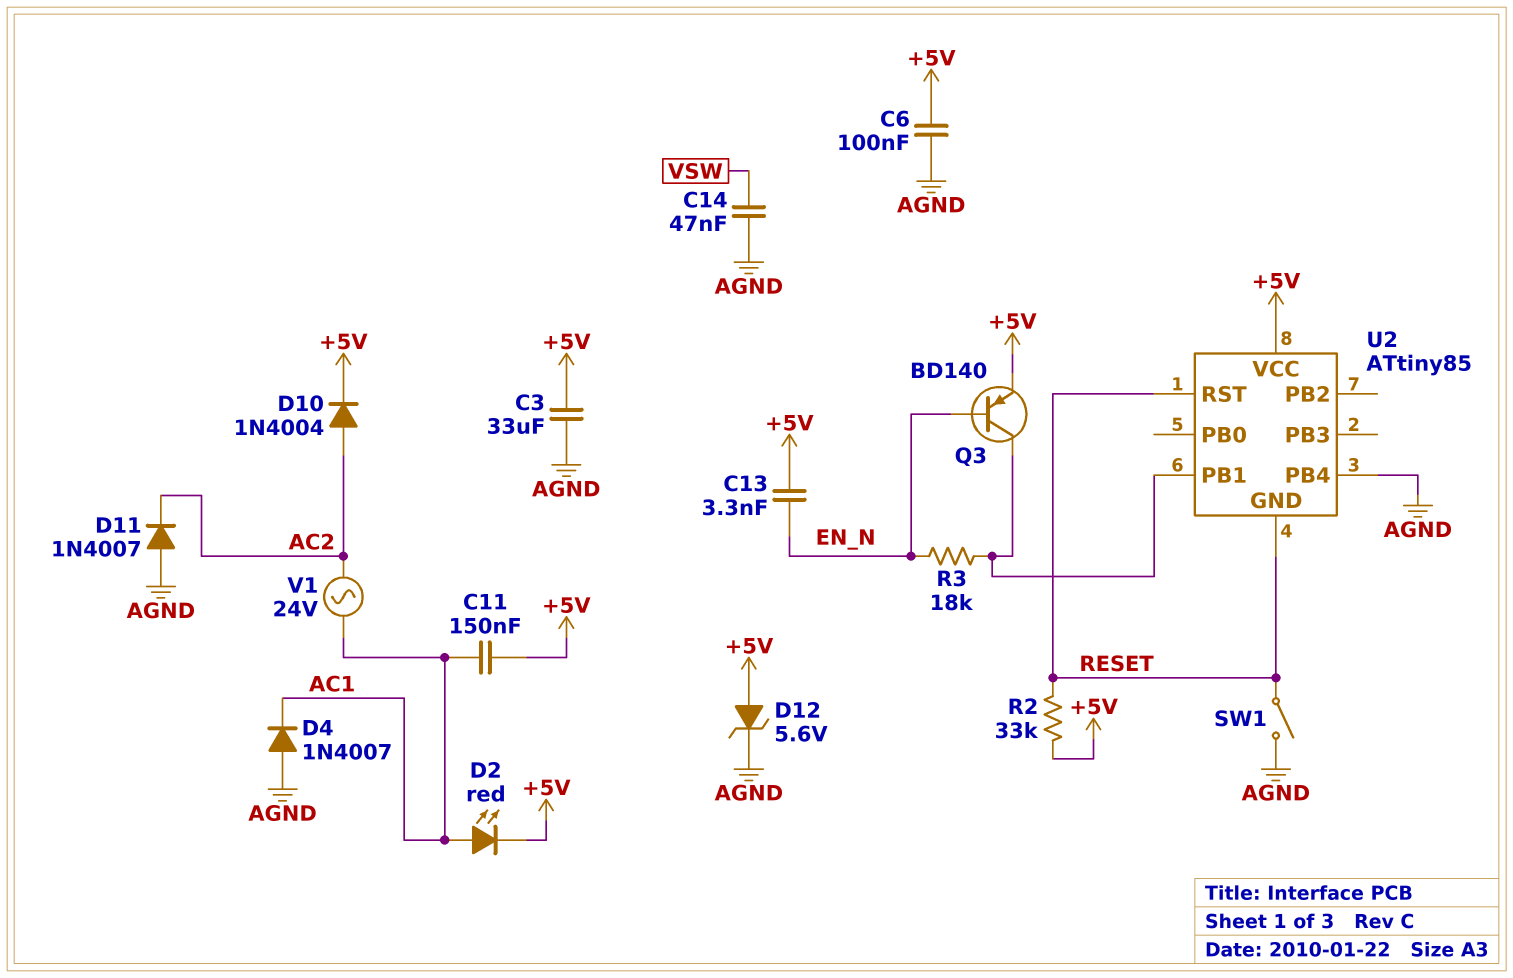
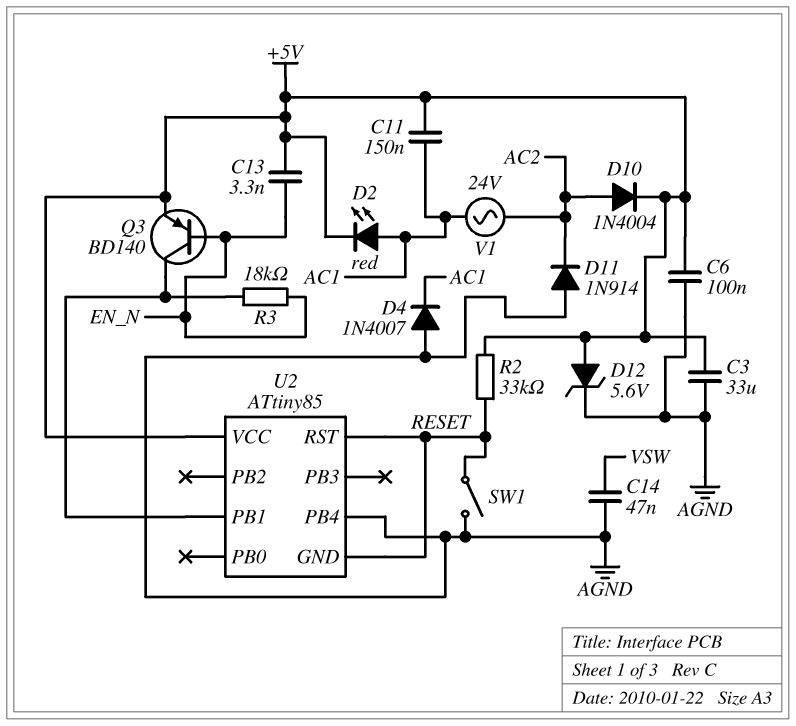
D11: diode 1N4007 (A AGND, K AC2) -> diode 1N914 (A AGND, K AC2)

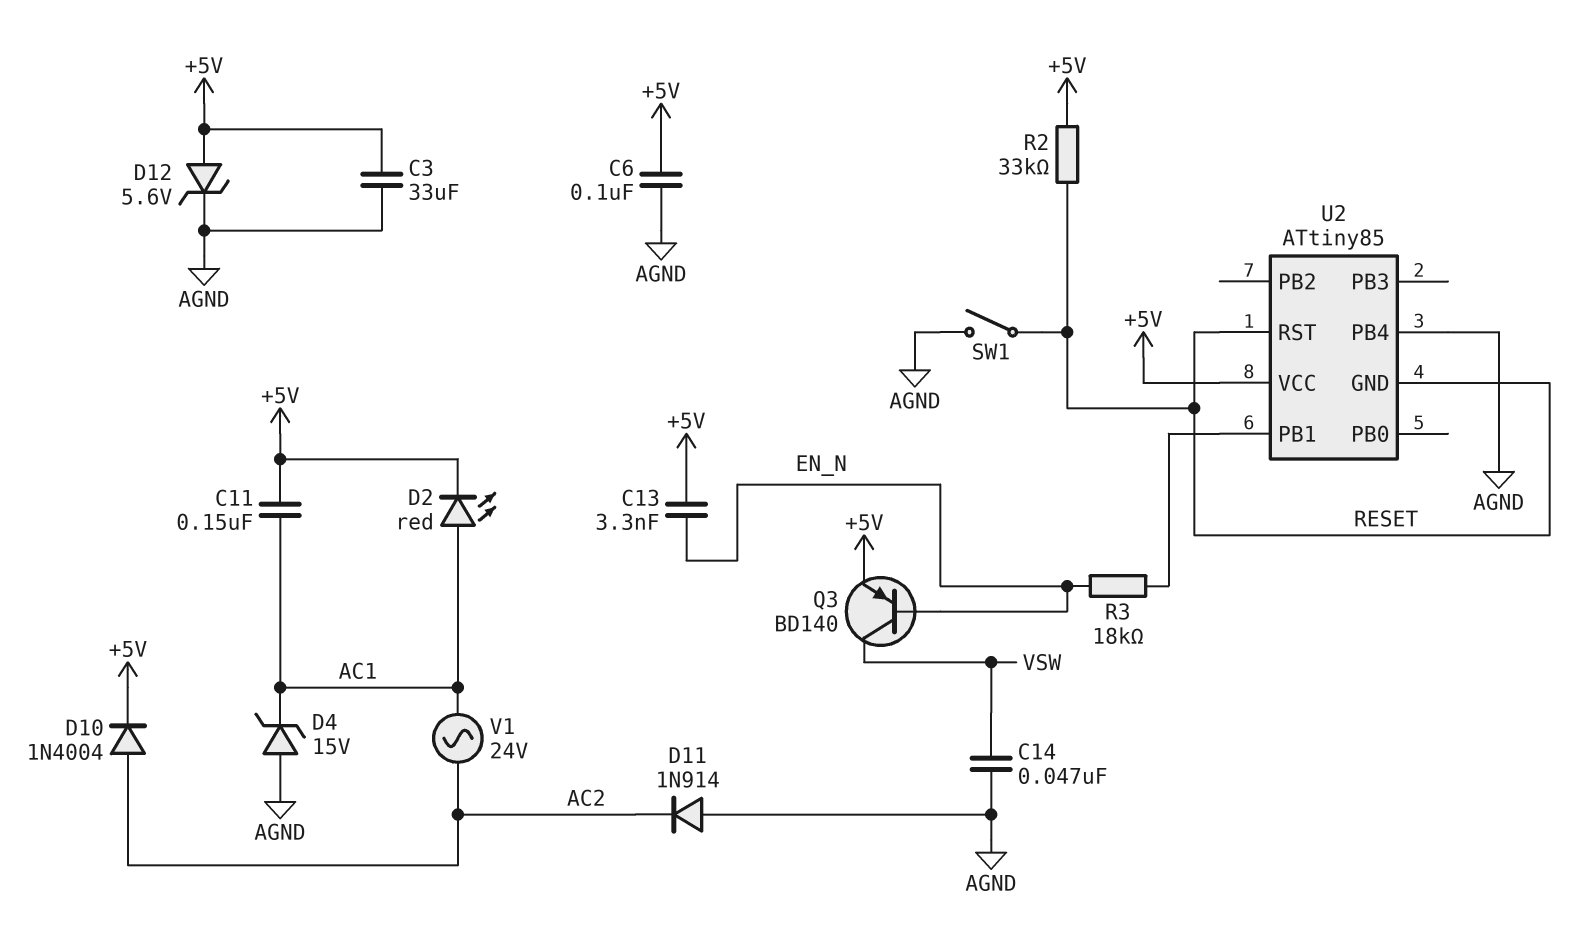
D4: diode 1N4007 (A AGND, K AC1) -> zener 15V (A AGND, K AC1)
Q3: PNP BD140 (B EN_N, C U2/PB1, E +5V) -> PNP BD140 (B EN_N, C VSW, E +5V)

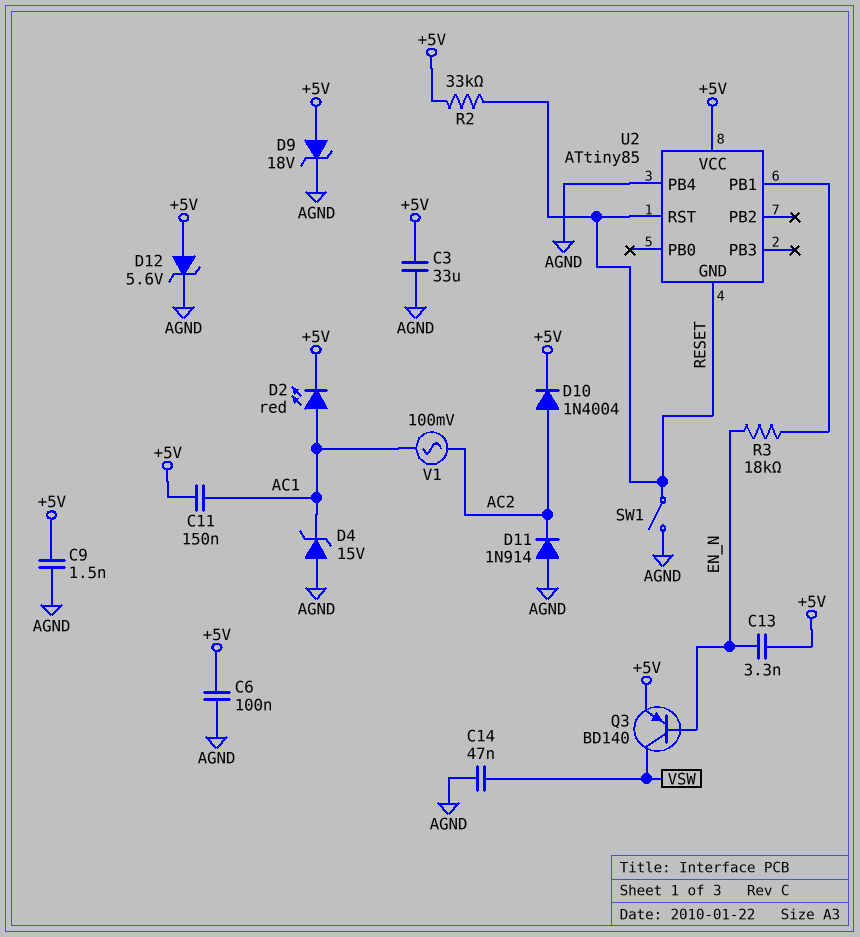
C9: none -> 1.5nF (+5V, AGND)
D9: none -> zener 18V (A +5V, K AGND)
V1: AC 24V (AC1, AC2) -> AC 100mV (AC1, AC2)

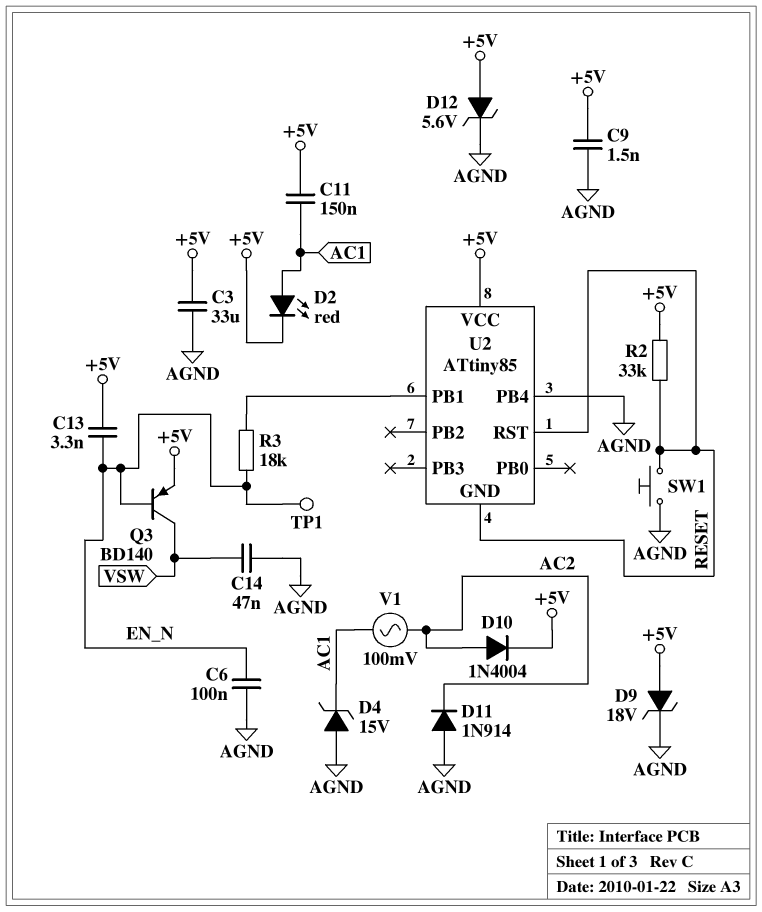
C6: 100nF (+5V, AGND) -> 100nF (AGND, EN_N)
SW1: switch (AGND, RESET) -> button (AGND, RESET)
TP1: none -> test point (EN_N)

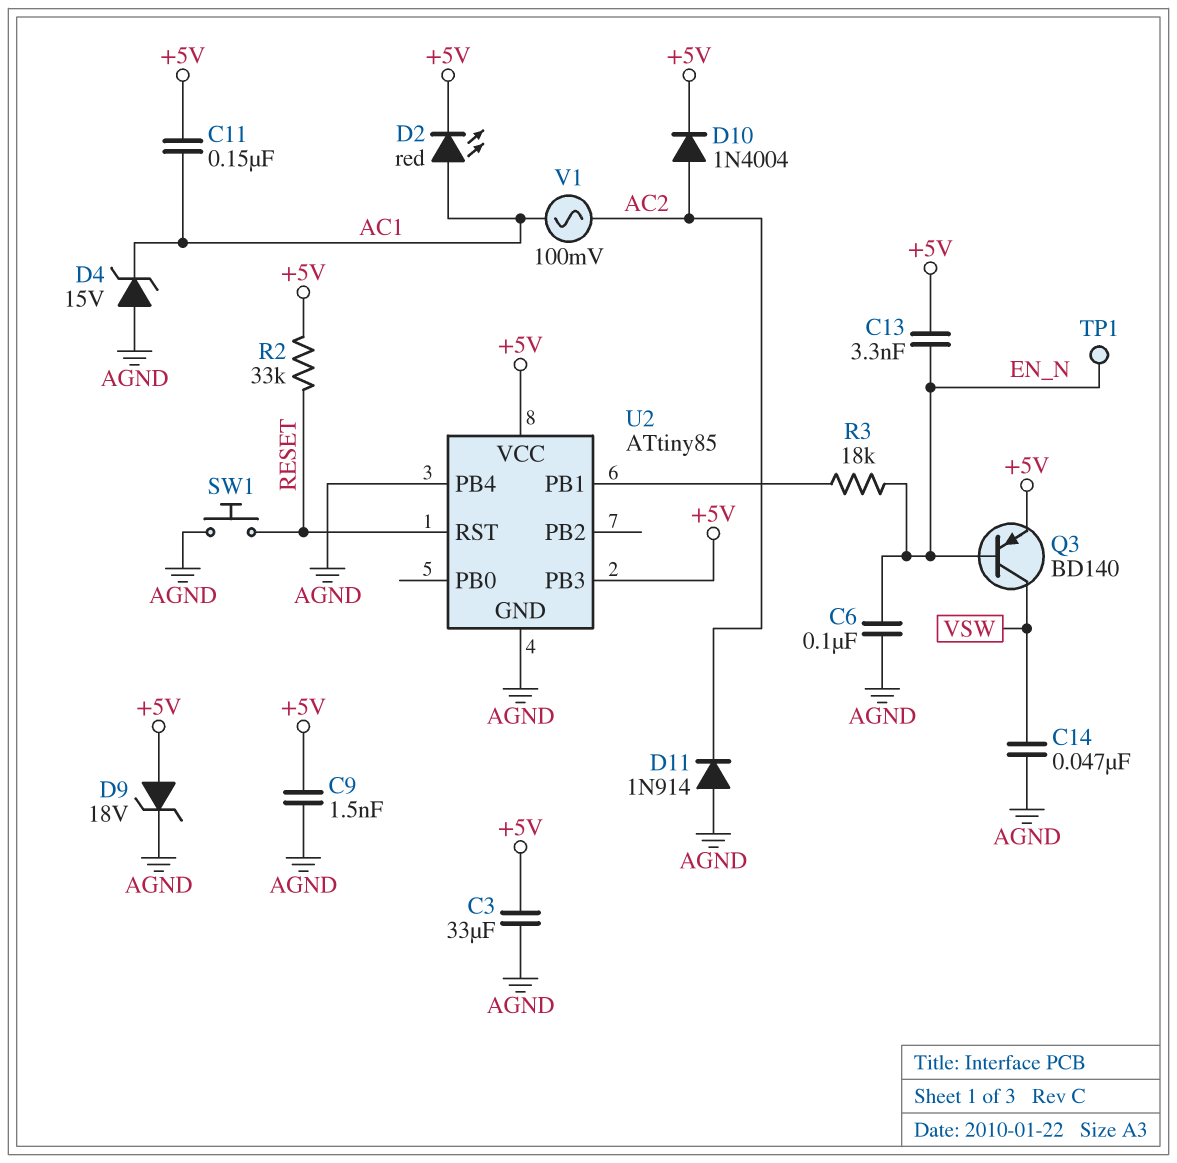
D12: zener 5.6V (A +5V, K AGND) -> none
U2 pin GND: RESET -> AGND
U2 pin PB3: none -> +5V

